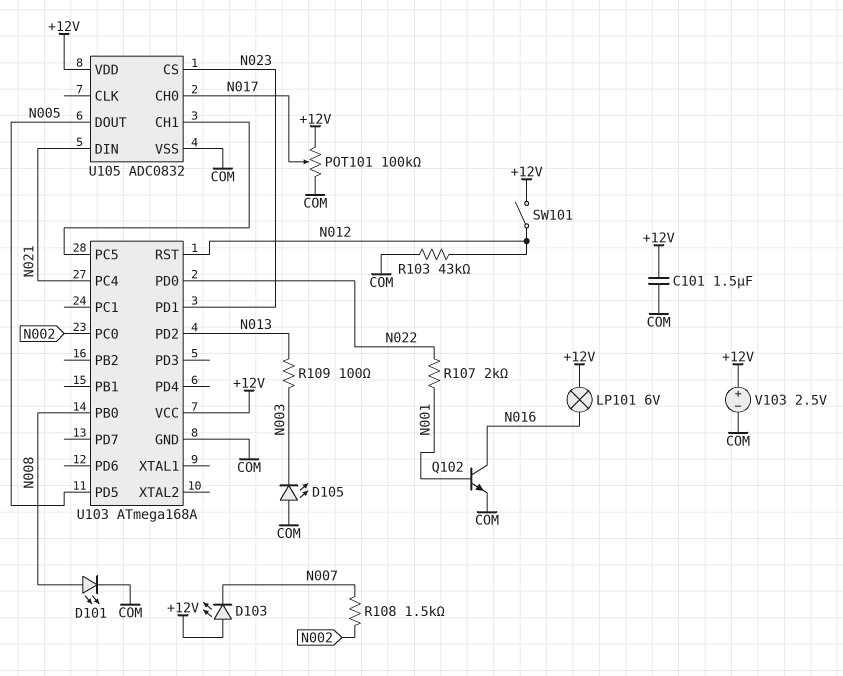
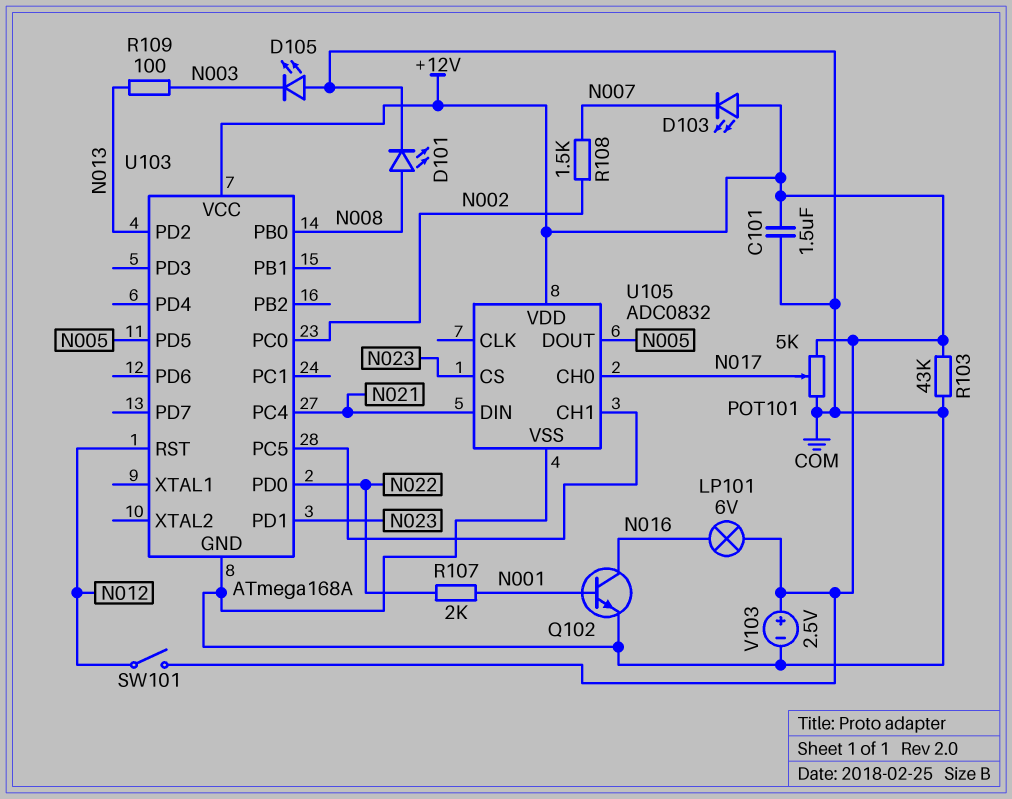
POT101: 100k (+12V, COM, wiper N017) -> 5k (+12V, COM, wiper N017)
R103: 43k (COM, N012) -> 43k (+12V, COM)

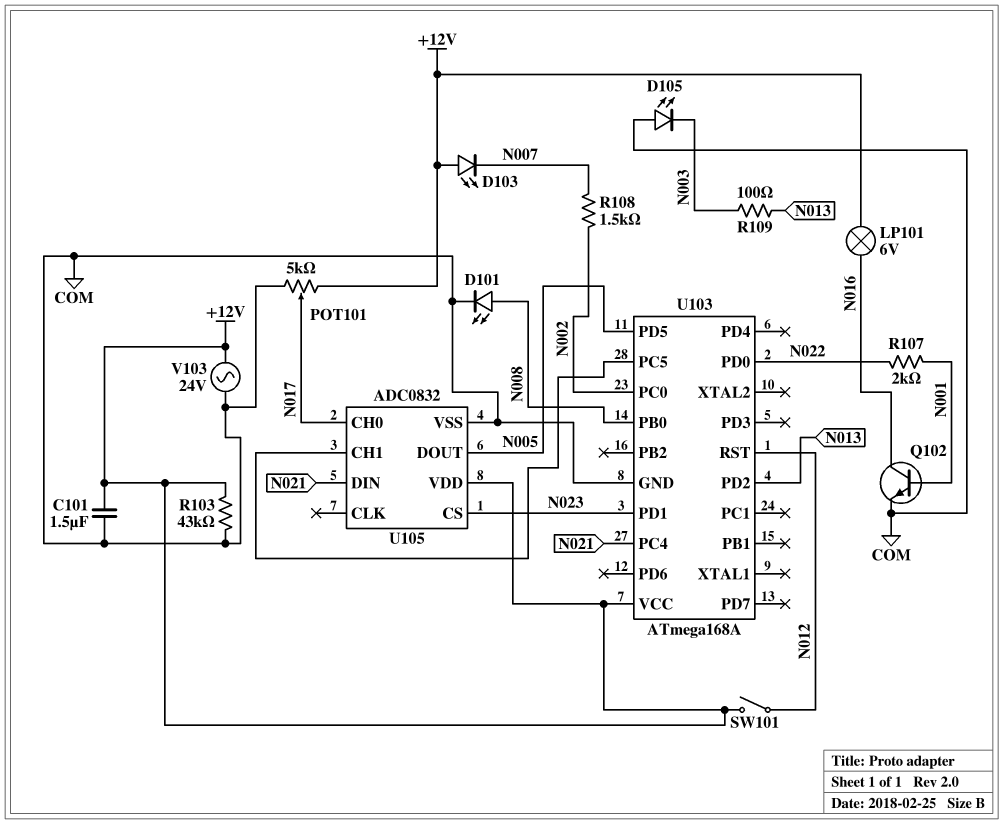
V103: 2.5V (plus +12V, minus COM) -> AC 24V (+12V, COM)

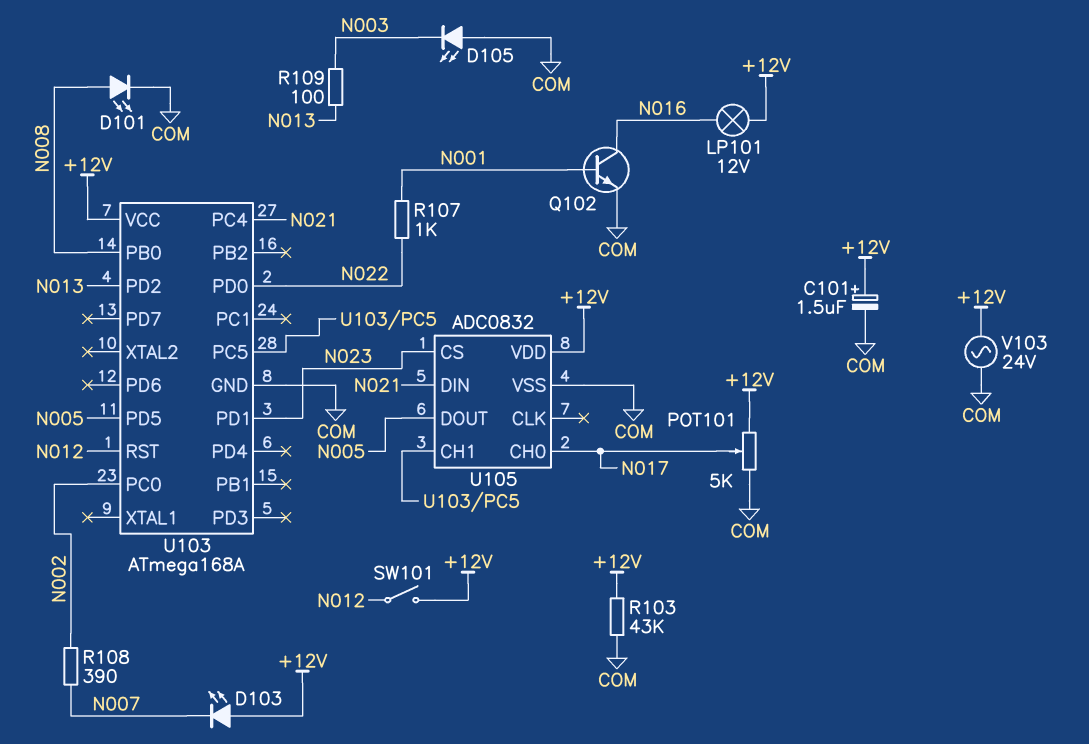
C101: 1.5uF (+12V, COM) -> 1.5uF (plus +12V, minus COM)
LP101: lamp 6V (+12V, N016) -> lamp 12V (+12V, N016)
R107: 2k (N001, N022) -> 1k (N001, N022)
R108: 1.5k (N002, N007) -> 390 (N002, N007)

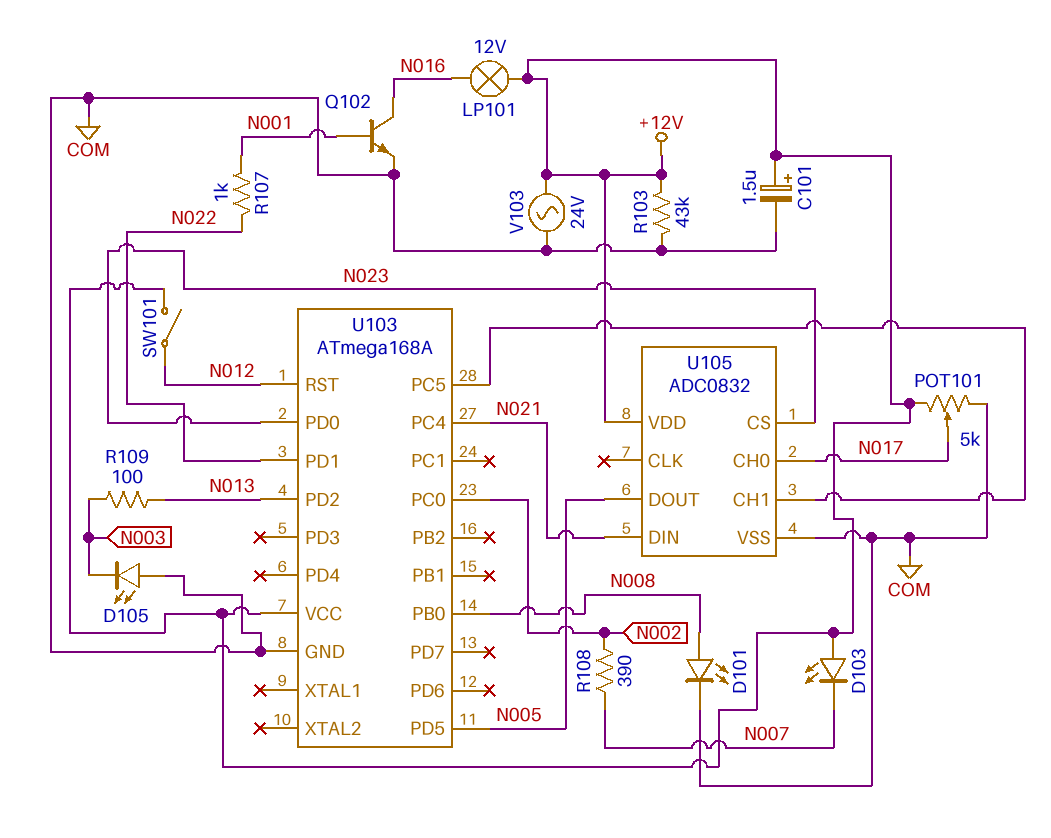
U103 pin PD0: N022 -> N023
U103 pin PD1: N023 -> N022

